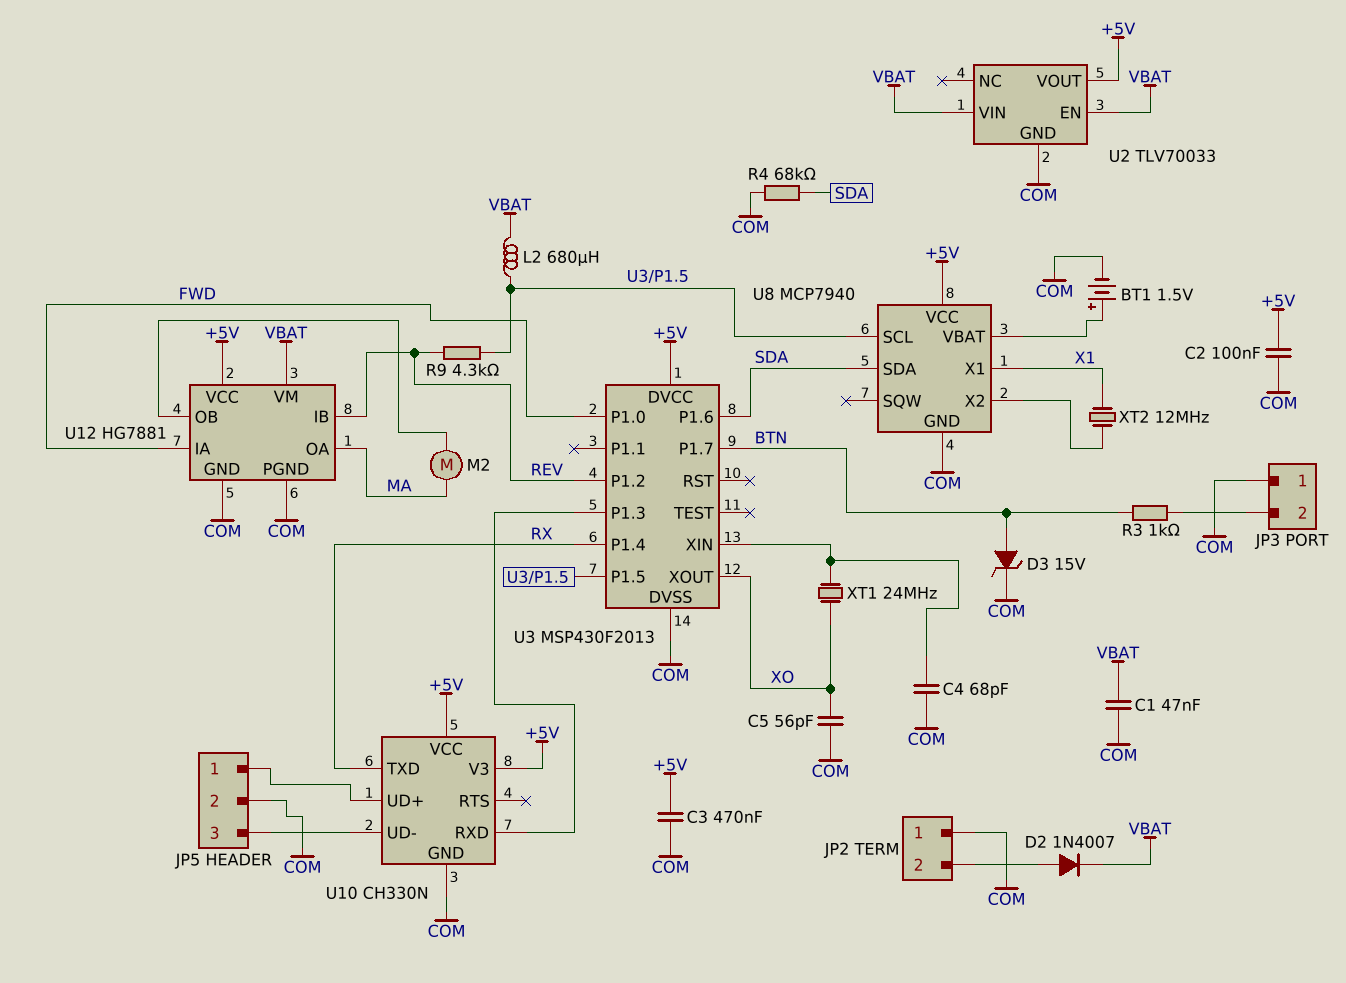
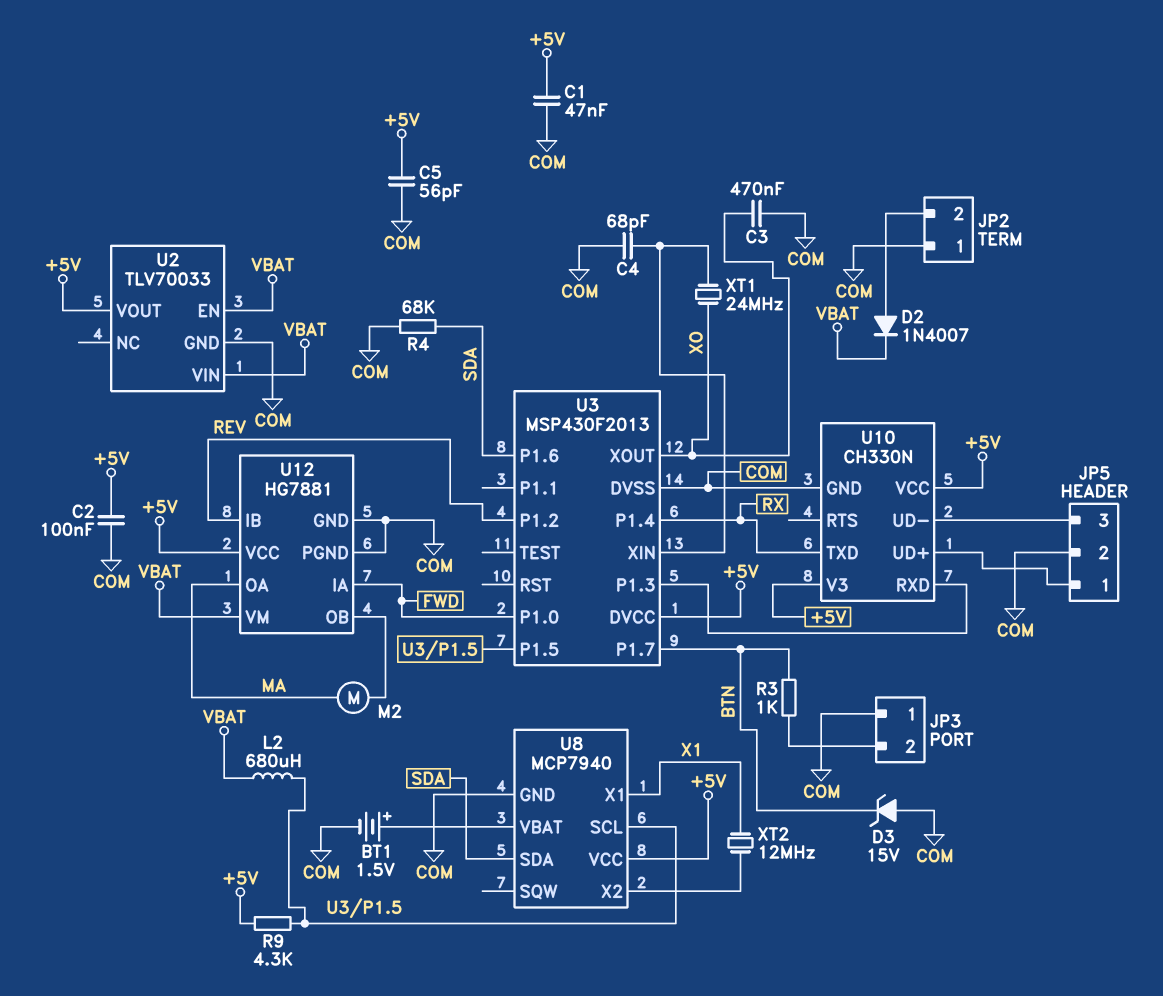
C1: 47nF (COM, VBAT) -> 47nF (+5V, COM)
C3: 470nF (+5V, COM) -> 470nF (COM, XO)
C5: 56pF (COM, XO) -> 56pF (+5V, COM)
D3: zener 15V (A BTN, K COM) -> zener 15V (A COM, K BTN)
R9: 4.3k (REV, U3/P1.5) -> 4.3k (+5V, U3/P1.5)

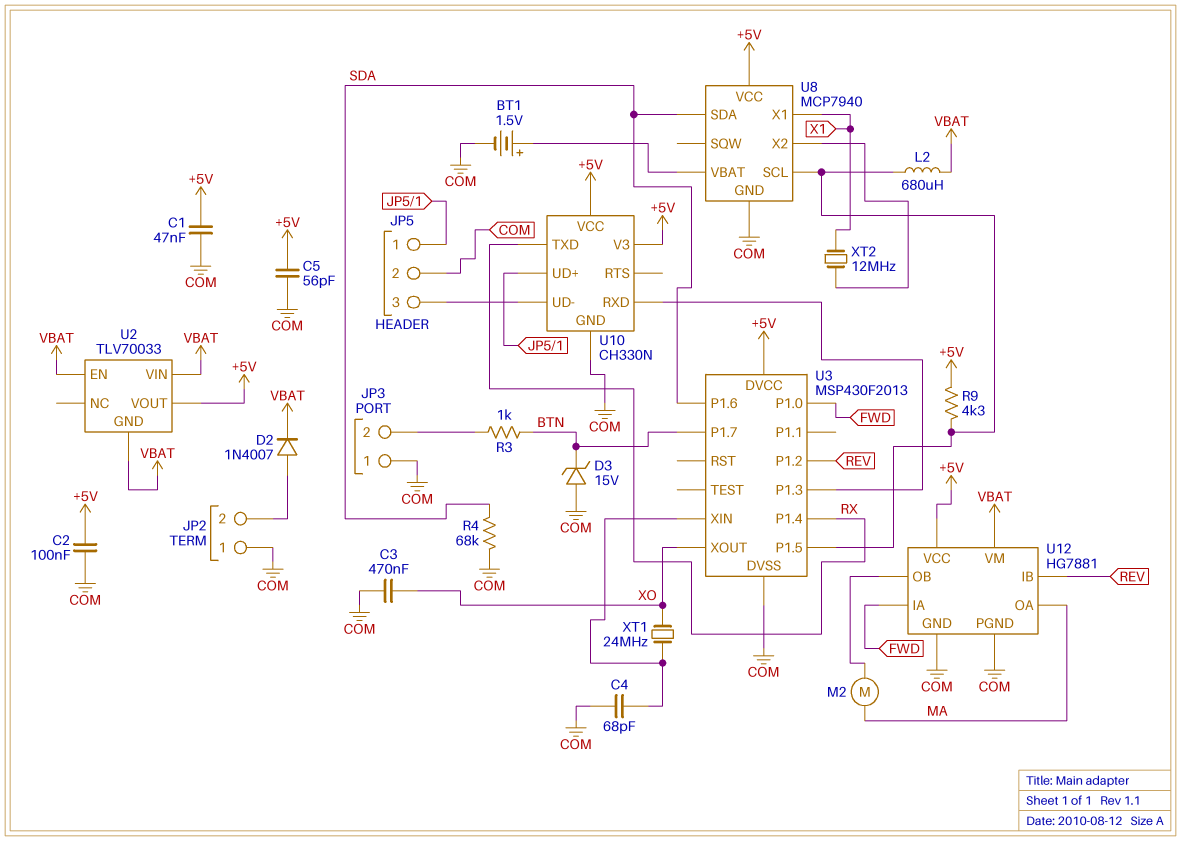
U2 pin GND: COM -> VBAT

